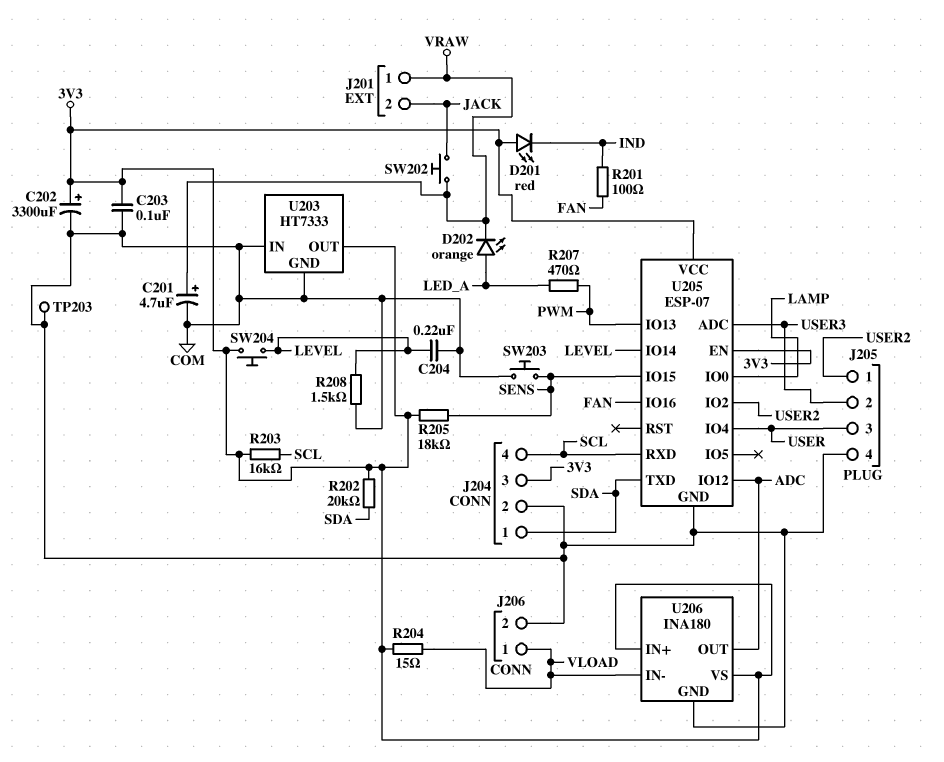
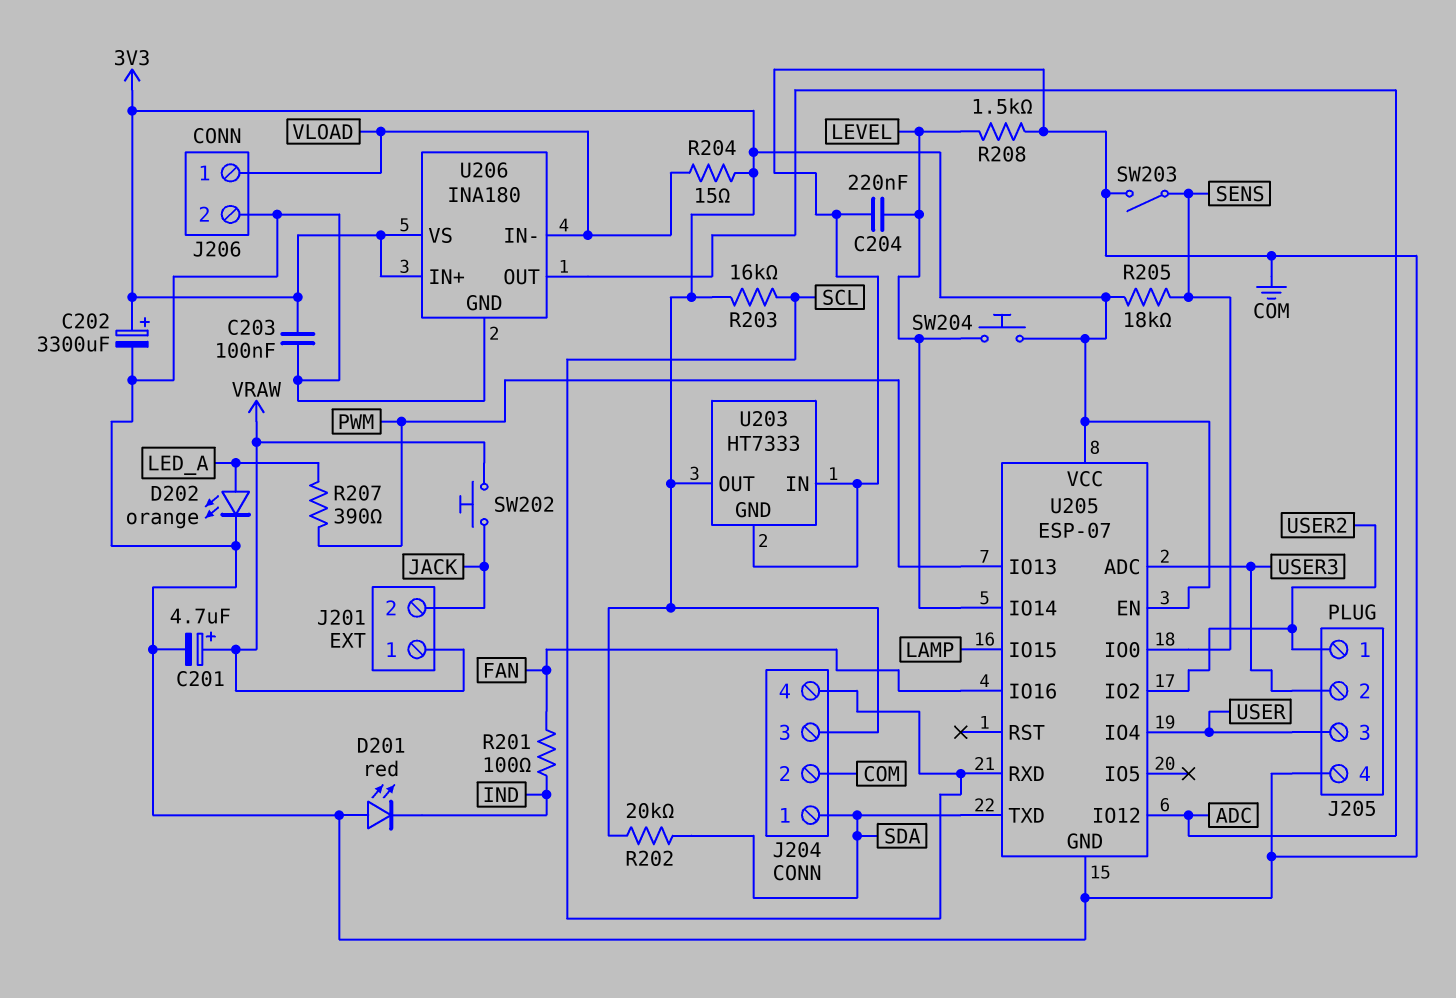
D201: LED red (A 3V3, K IND) -> LED red (A COM, K IND)
D202: LED orange (A LED_A, K VRAW) -> LED orange (A LED_A, K COM)
R207: 470 (LED_A, PWM) -> 390 (LED_A, PWM)
SW203: button (COM, SENS) -> switch (COM, SENS)
TP203: test point (COM) -> none
U205 pin IO0: LAMP -> SENS
U205 pin IO15: SENS -> LAMP

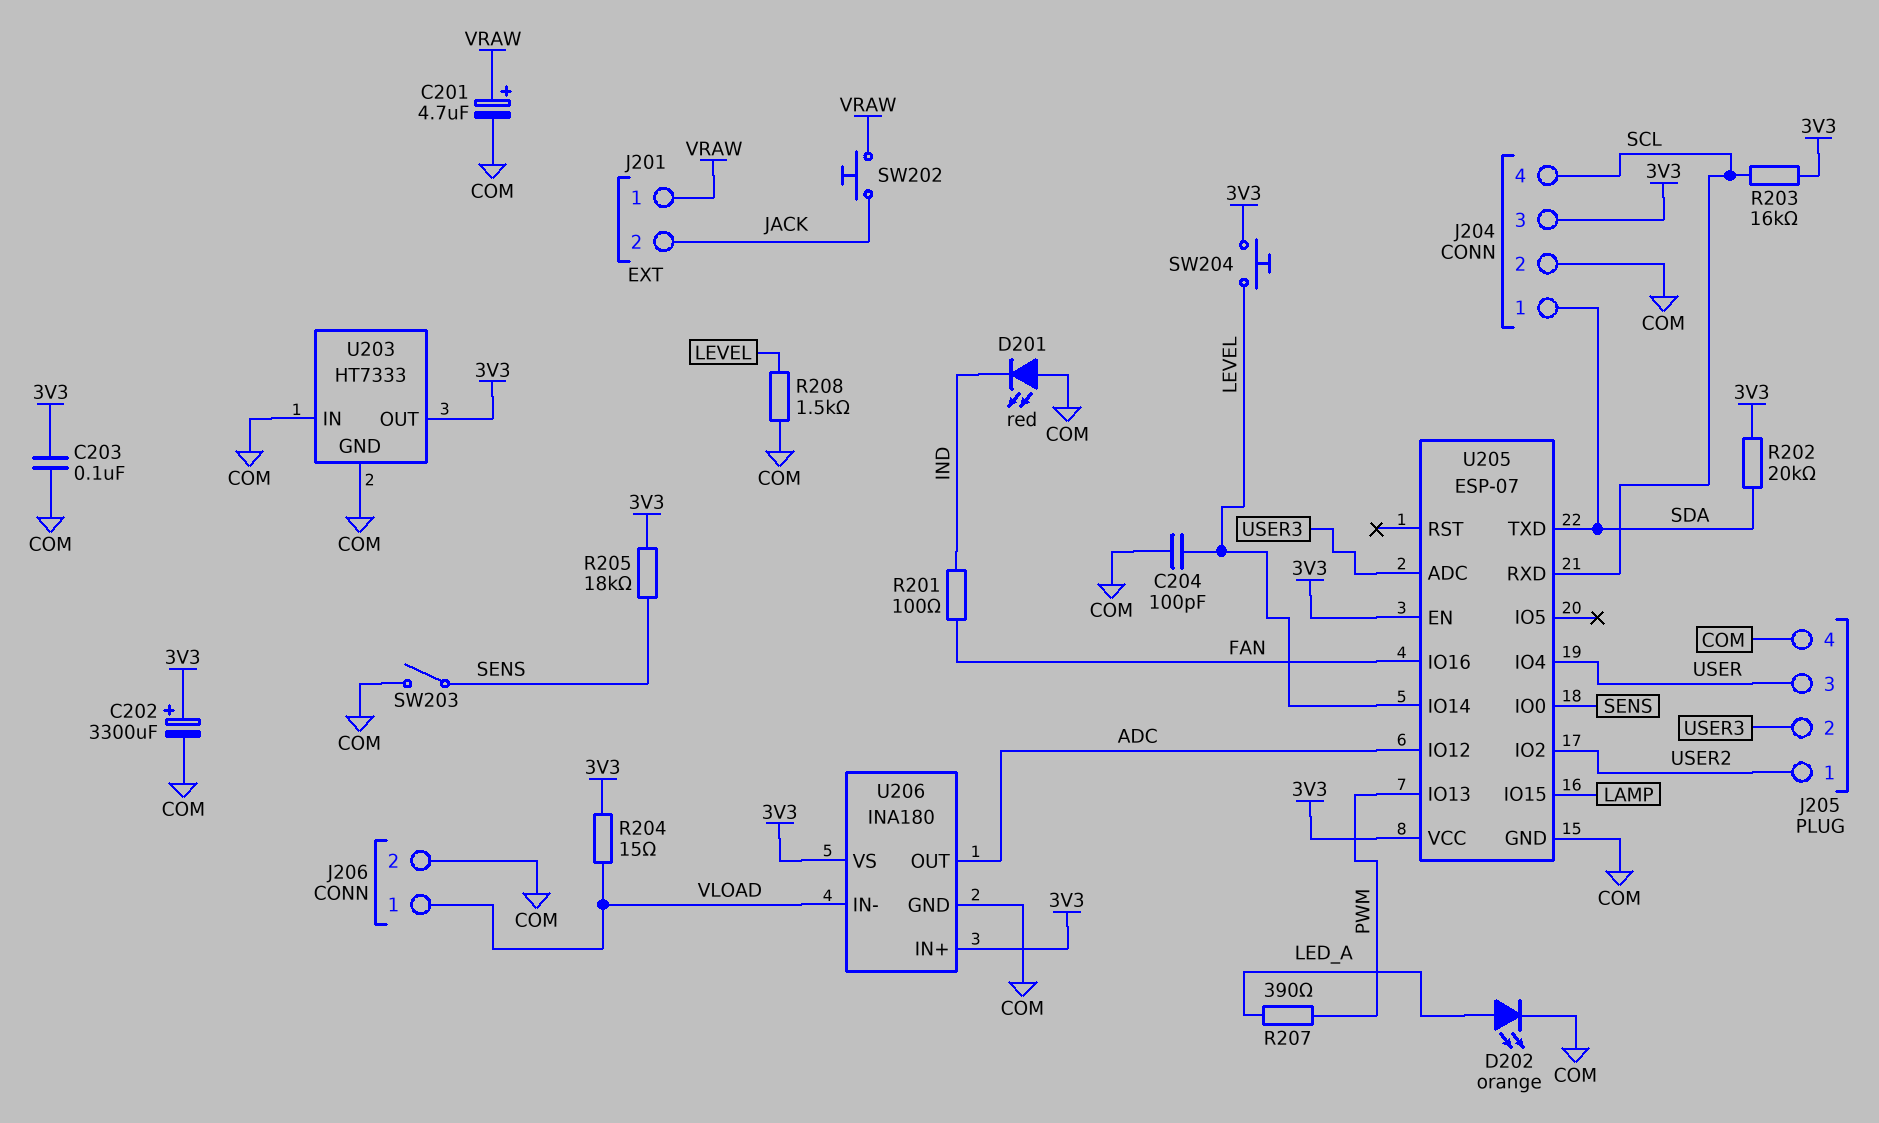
C204: 220nF (COM, LEVEL) -> 100pF (COM, LEVEL)

